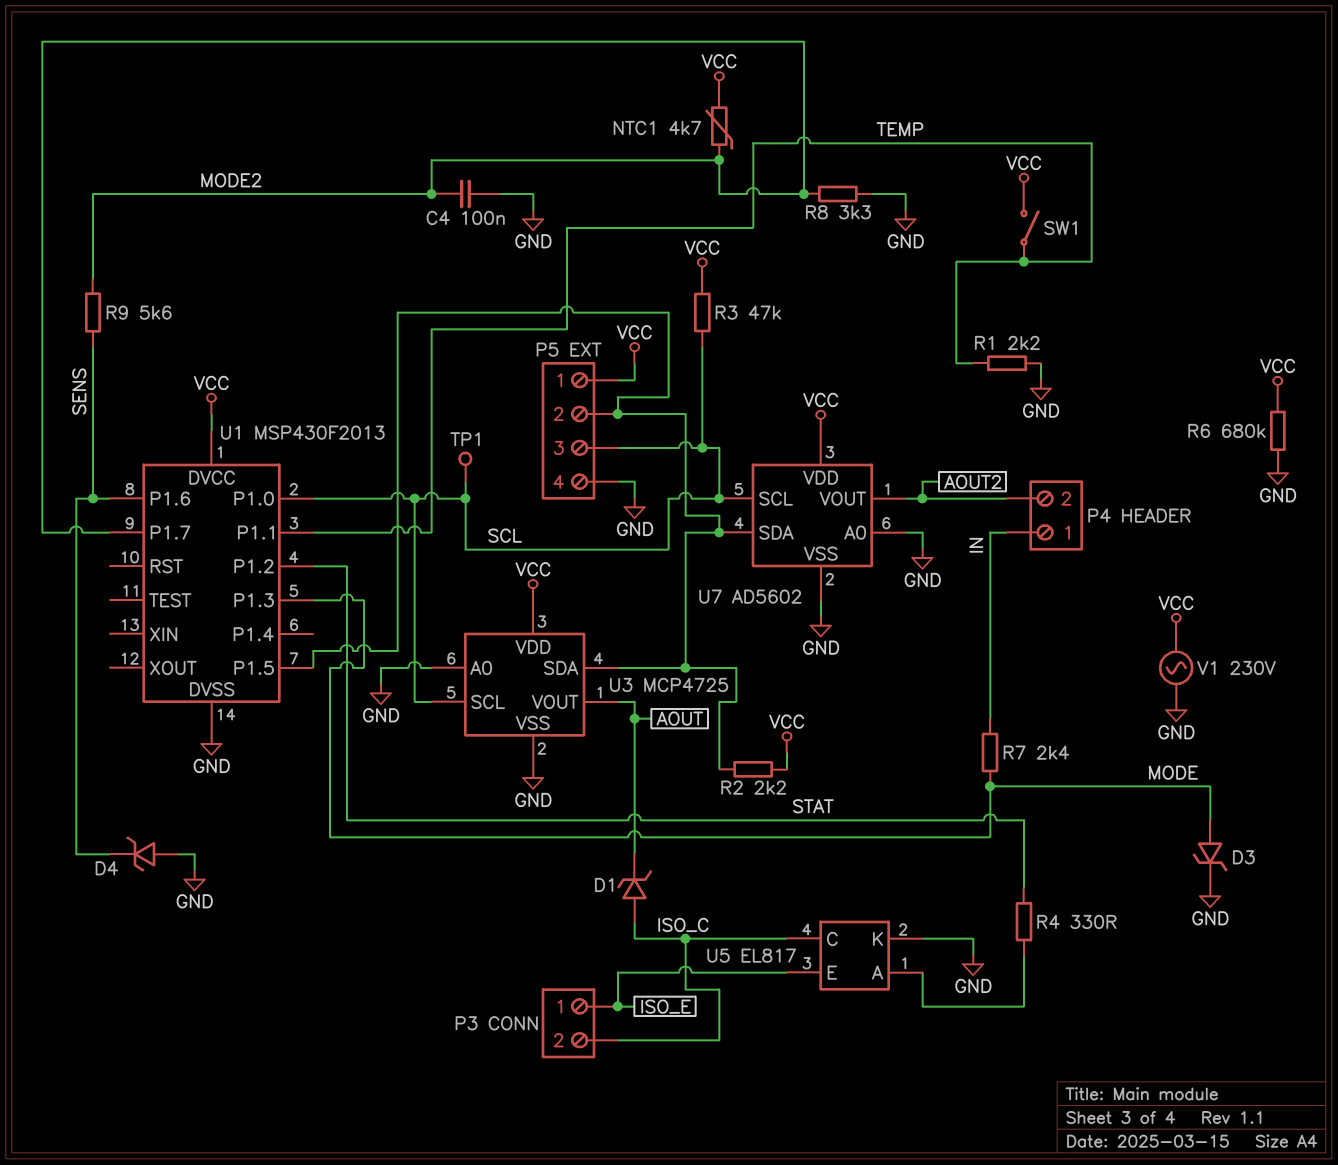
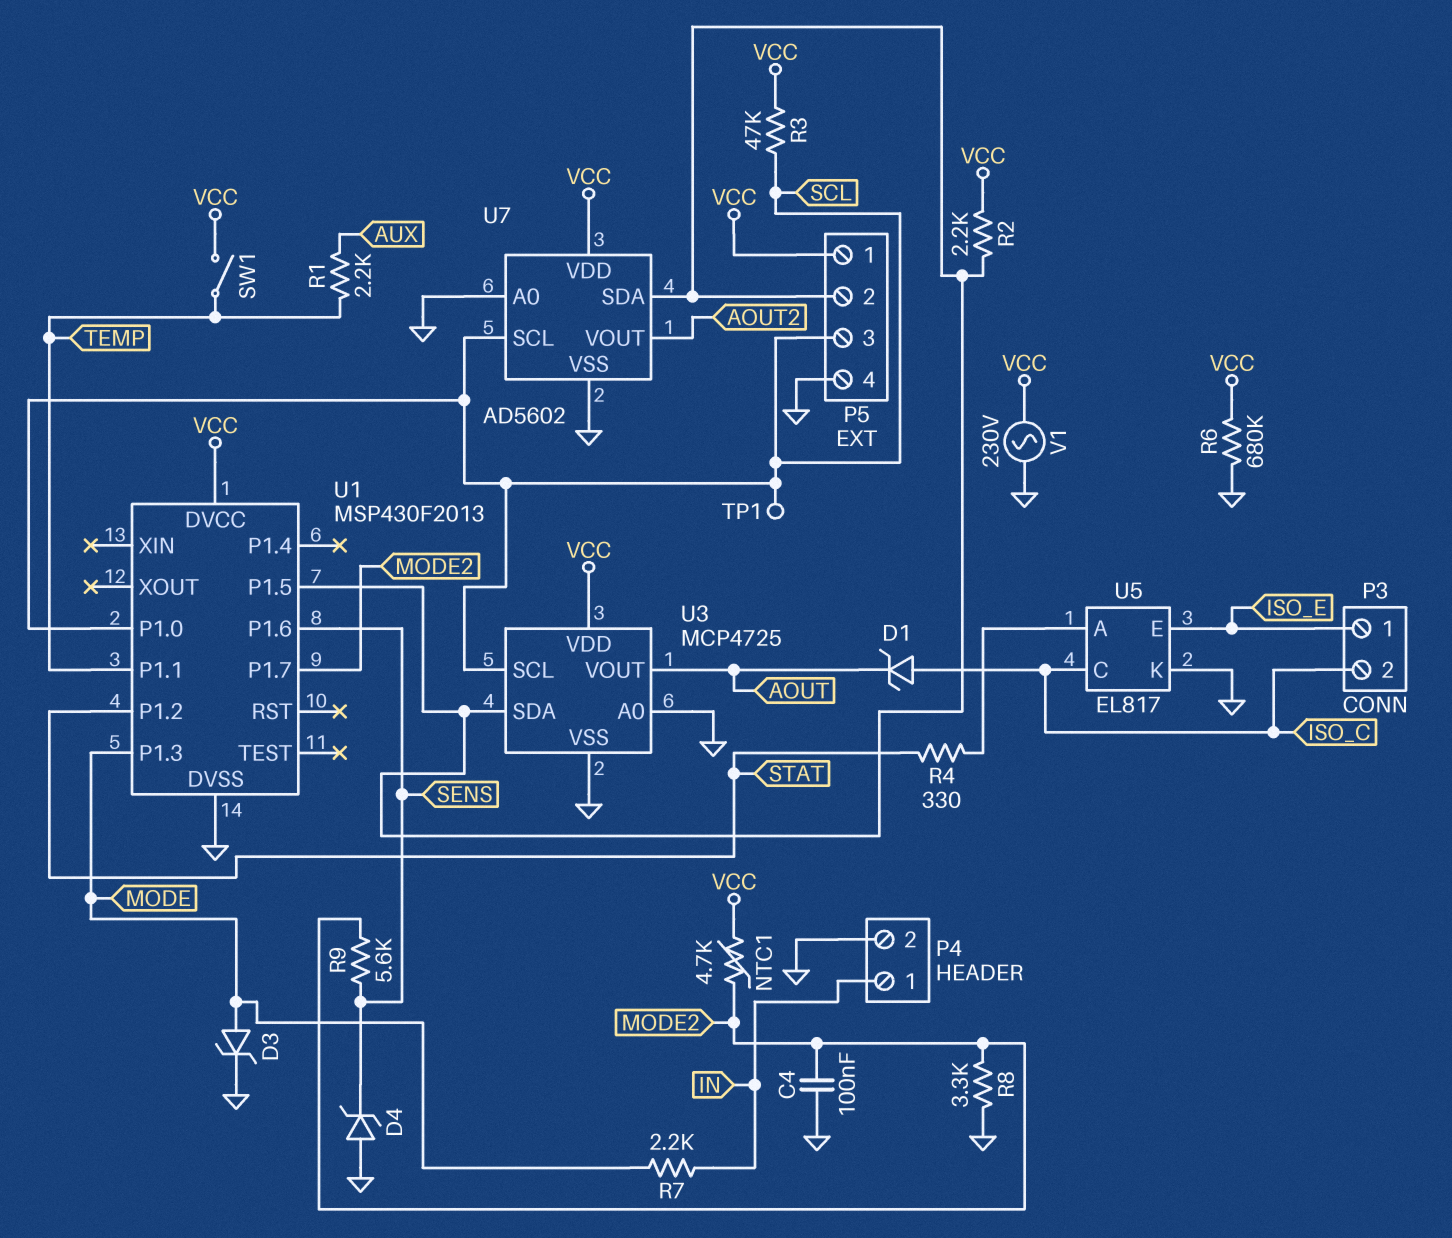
P4 pin 2: AOUT2 -> GND
R1: 2.2k (GND, TEMP) -> 2.2k (AUX, TEMP)
R7: 2.4k (IN, MODE) -> 2.2k (IN, MODE)

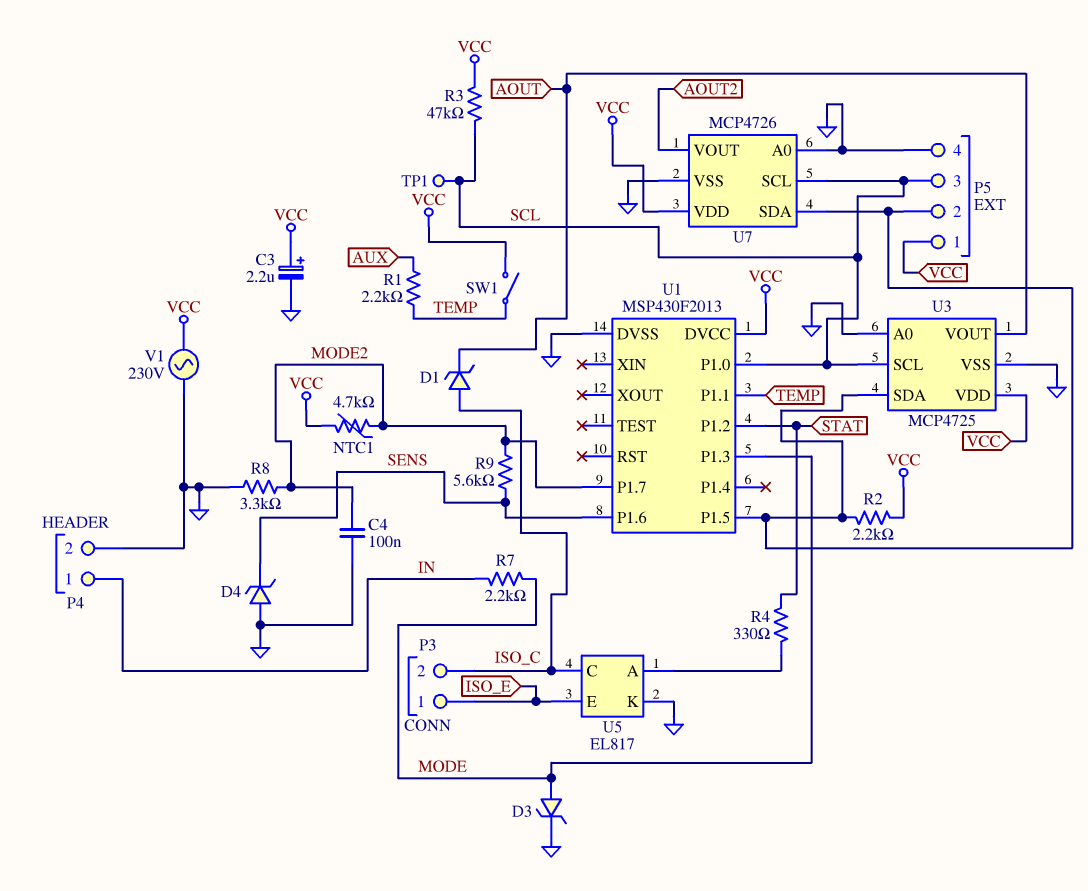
C3: none -> 2.2uF (plus VCC, minus GND)
R6: 680k (GND, VCC) -> none
U7: AD5602 -> MCP4726

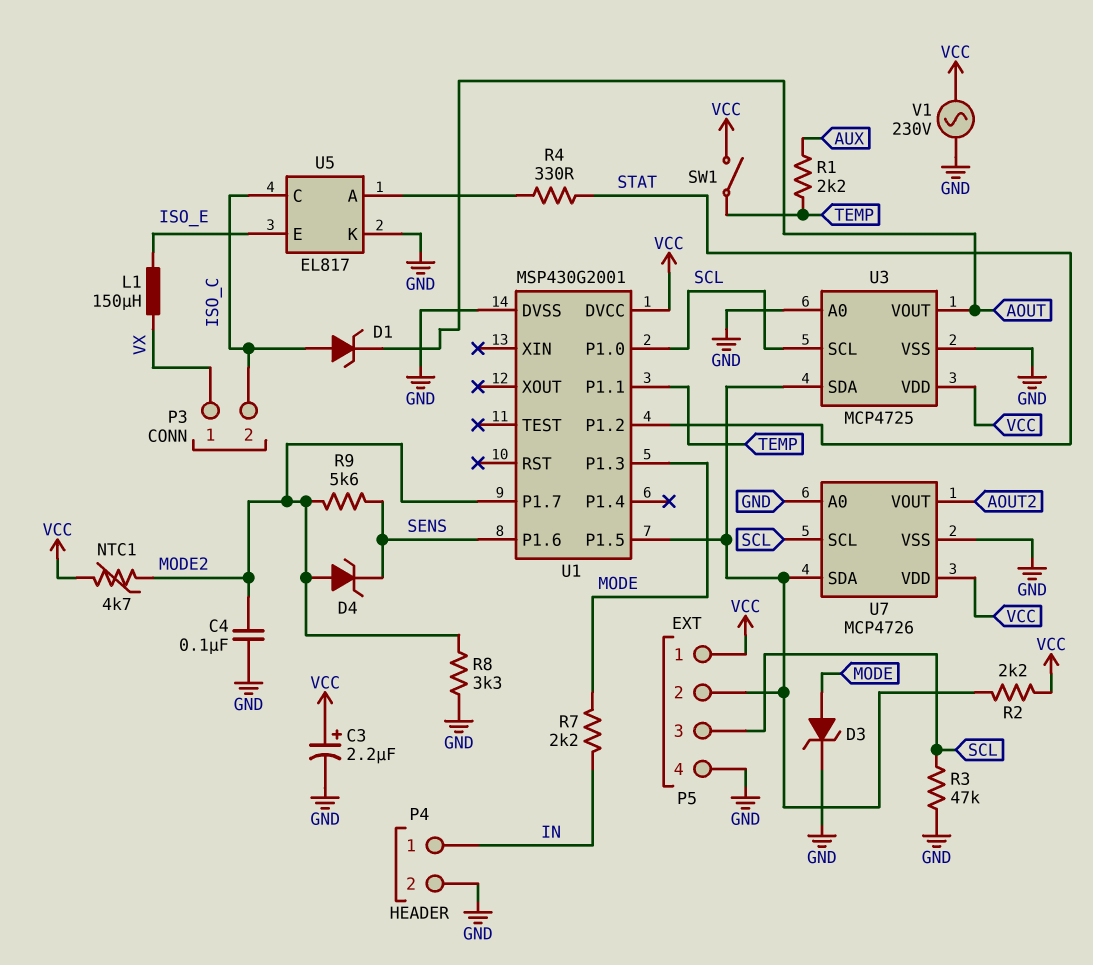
D4: zener (A GND, K SENS) -> zener (A MODE2, K SENS)
L1: none -> 150uH (ISO_E, VX)
P3 pin 1: ISO_E -> VX
R3: 47k (SCL, VCC) -> 47k (GND, SCL)
TP1: test point (SCL) -> none
U1: MSP430F2013 -> MSP430G2001

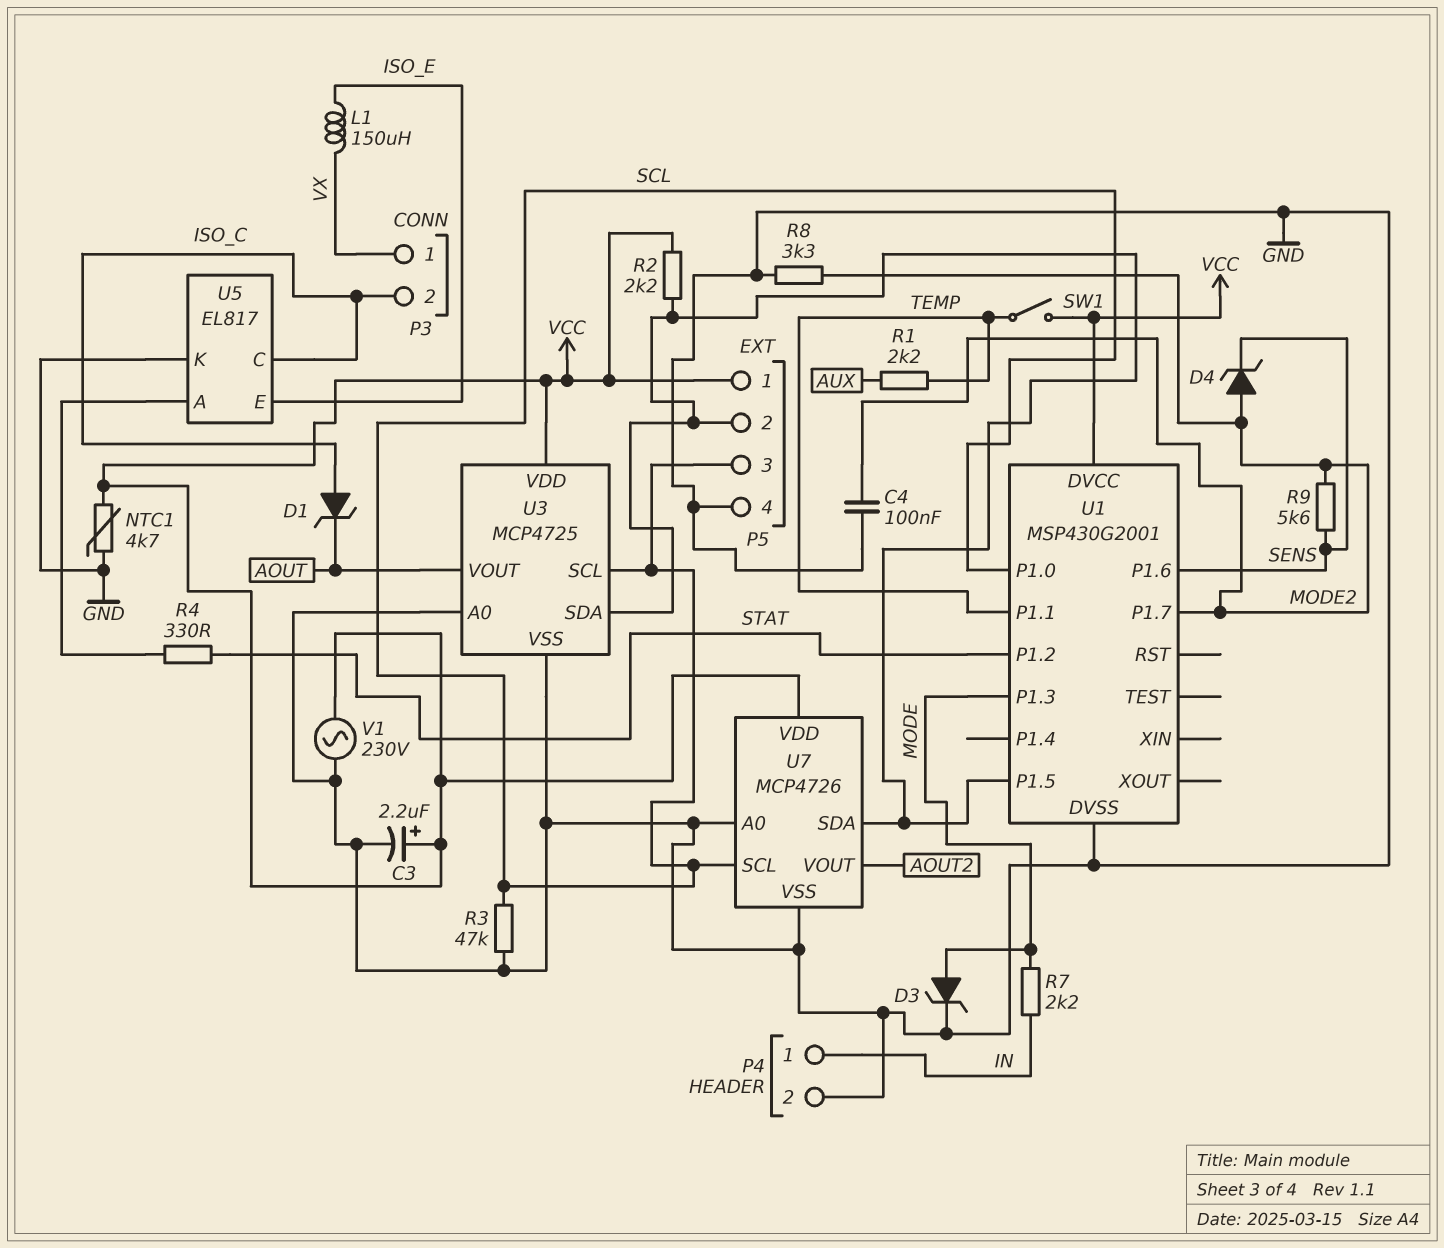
NTC1: 4.7k (MODE2, VCC) -> 4.7k (GND, VCC)

